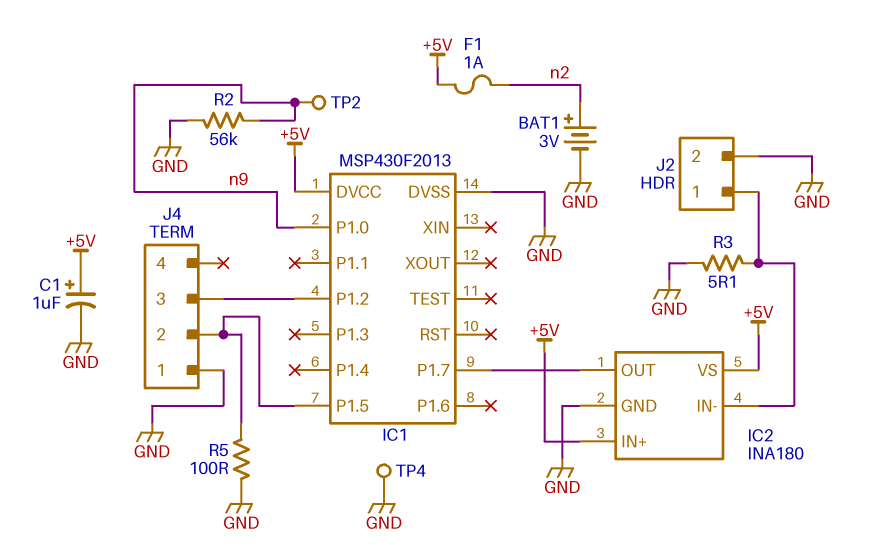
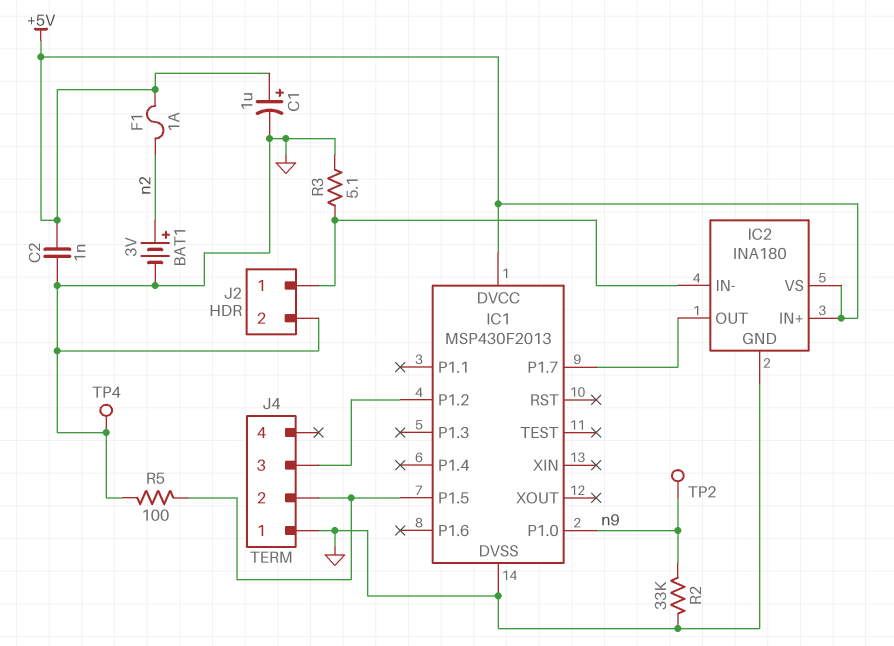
C2: none -> 1nF (+5V, GND)
R2: 56k (GND, n9) -> 33k (GND, n9)

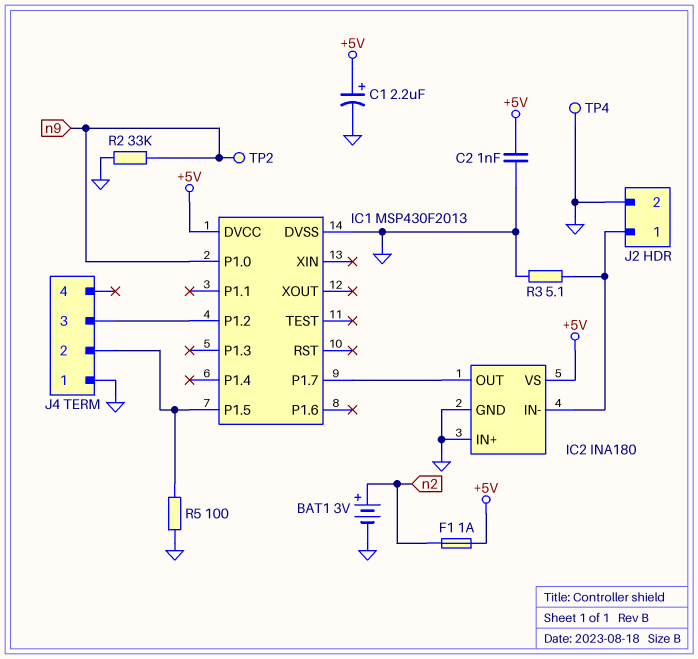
C1: 1uF (plus +5V, minus GND) -> 2.2uF (plus +5V, minus GND)
IC2 pin IN+: +5V -> GND

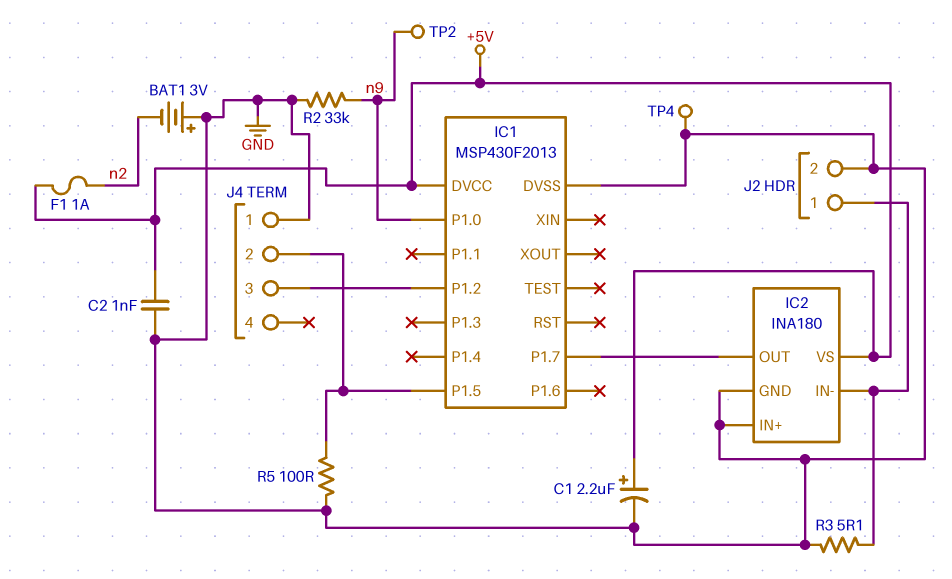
BAT1: 3V (plus n2, minus GND) -> 3V (plus GND, minus n2)

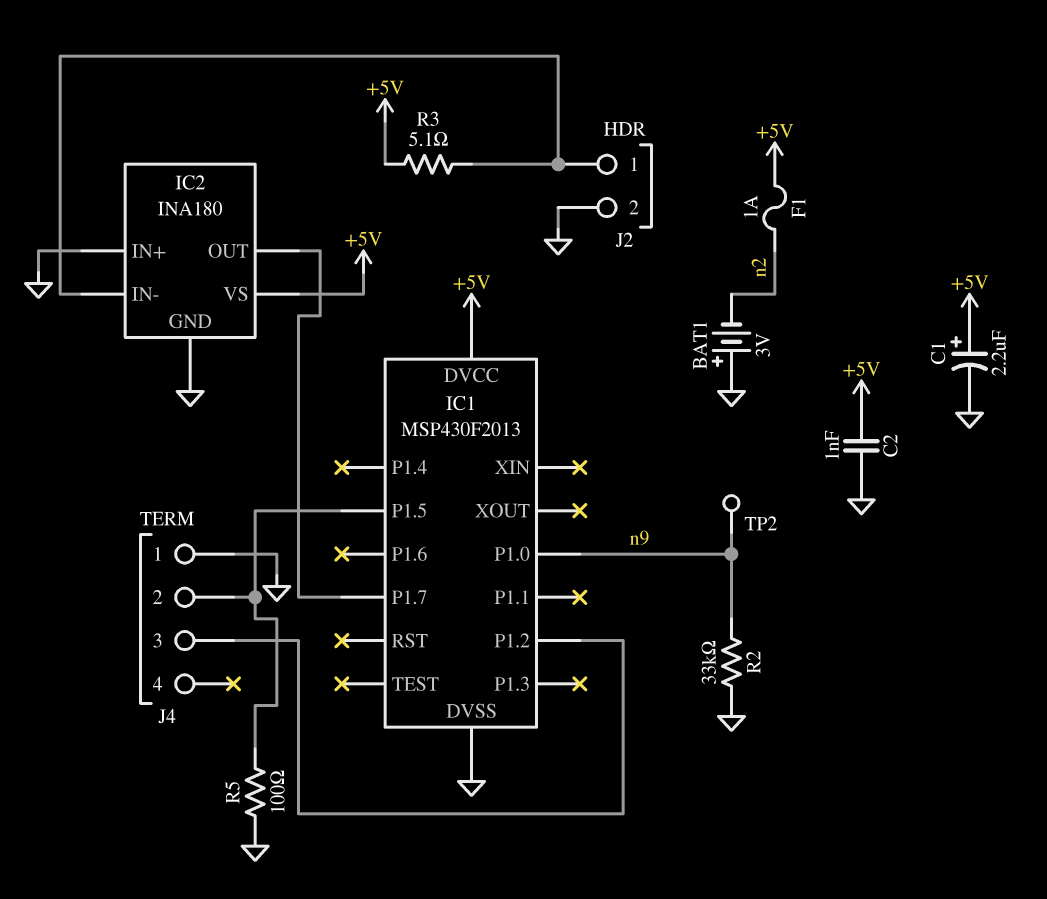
R3: 5.1 (GND, IC2/IN-) -> 5.1 (+5V, IC2/IN-)
TP4: test point (GND) -> none

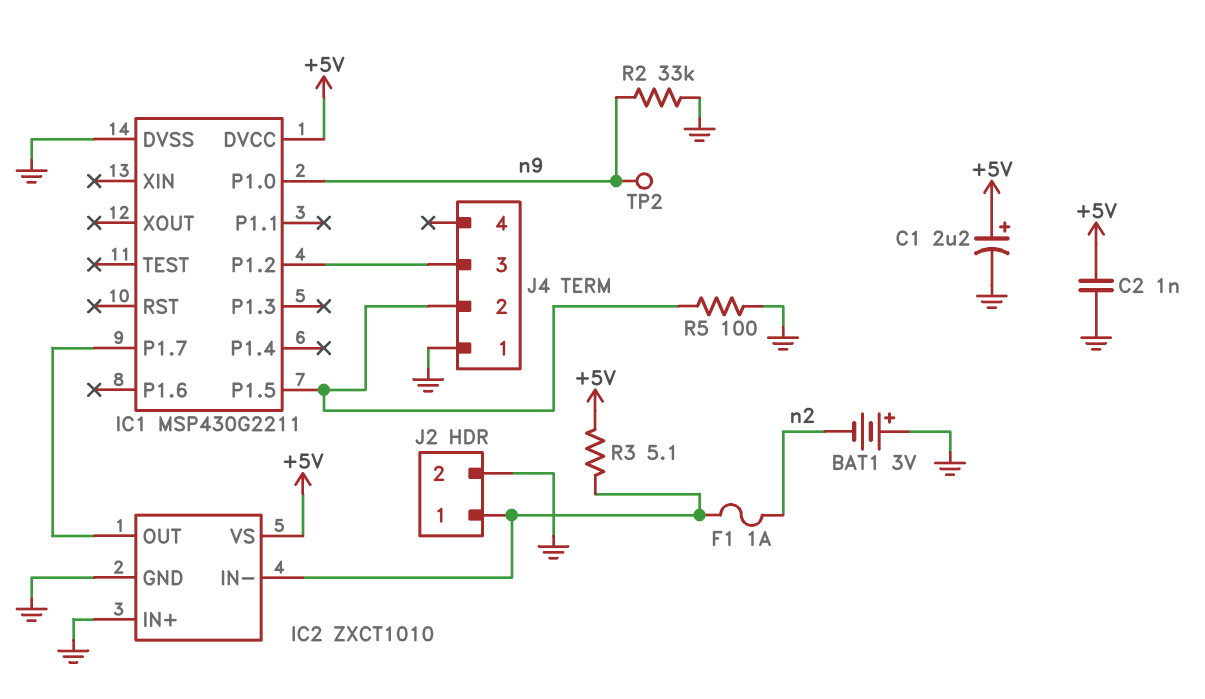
F1: 1A (+5V, n2) -> 1A (IC2/IN-, n2)
IC1: MSP430F2013 -> MSP430G2211
IC2: INA180 -> ZXCT1010

